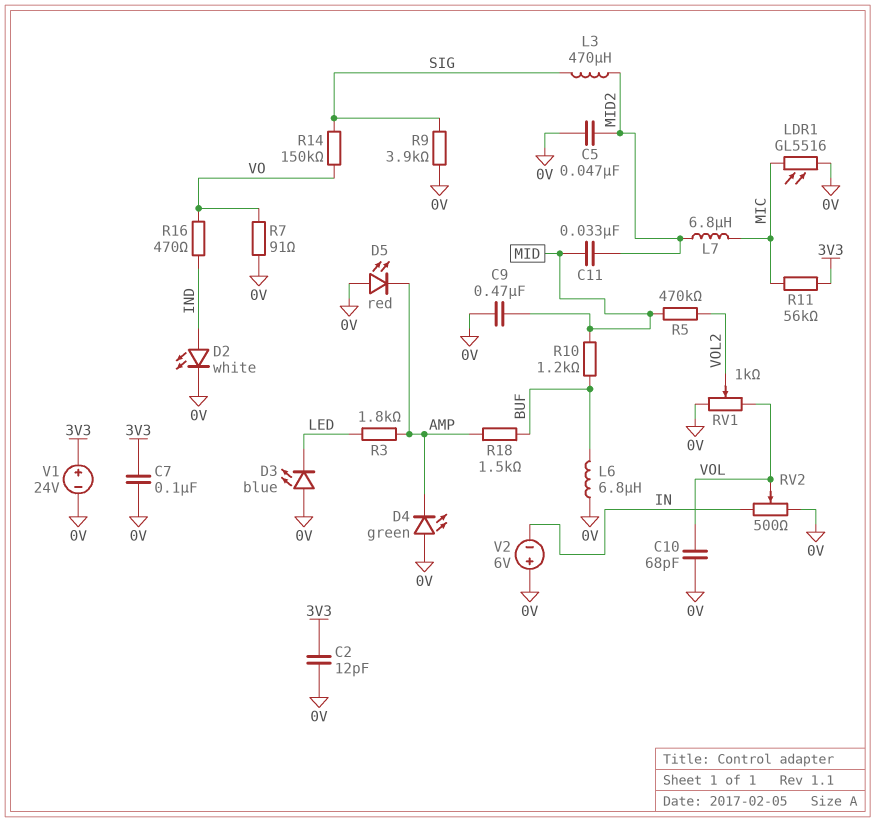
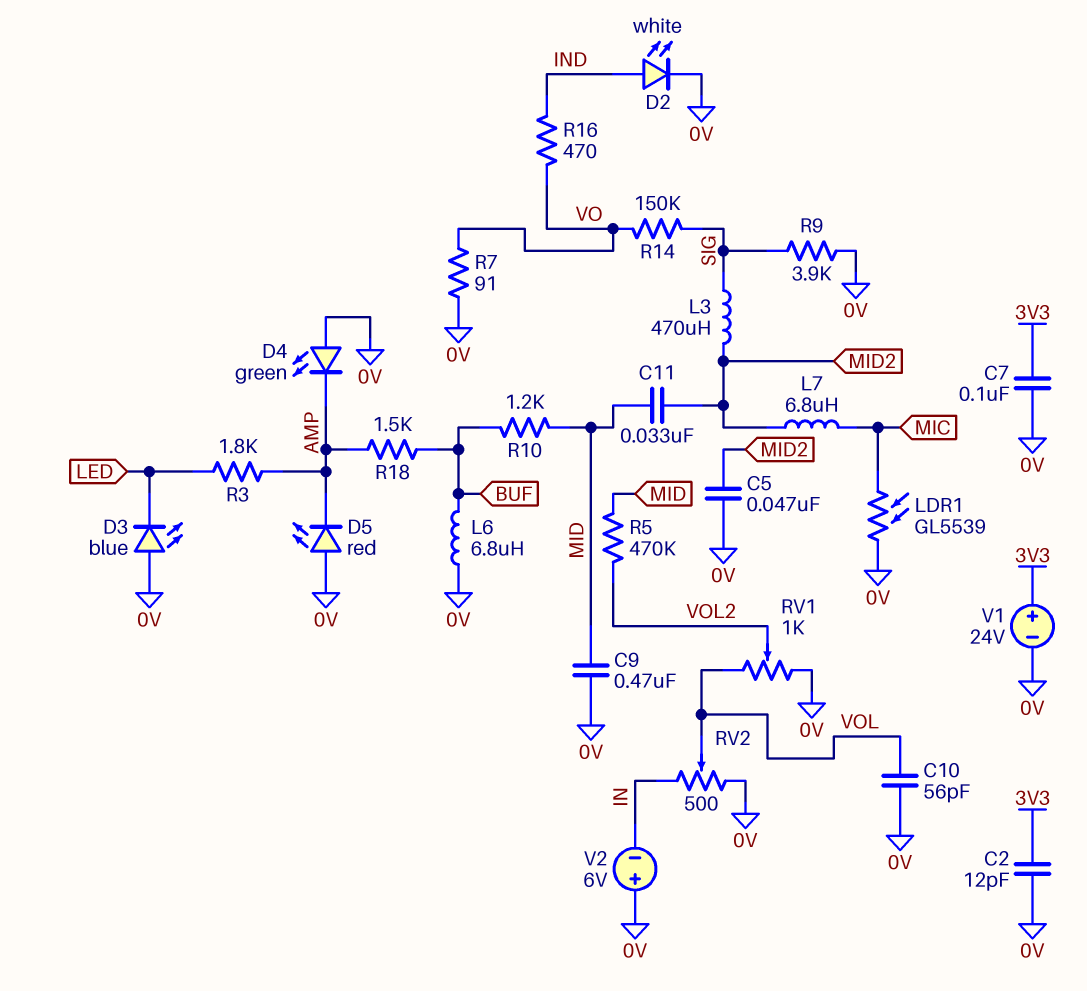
C10: 68pF (0V, VOL) -> 56pF (0V, VOL)
LDR1: GL5516 (0V, MIC) -> GL5539 (0V, MIC)
R11: 56k (3V3, MIC) -> none

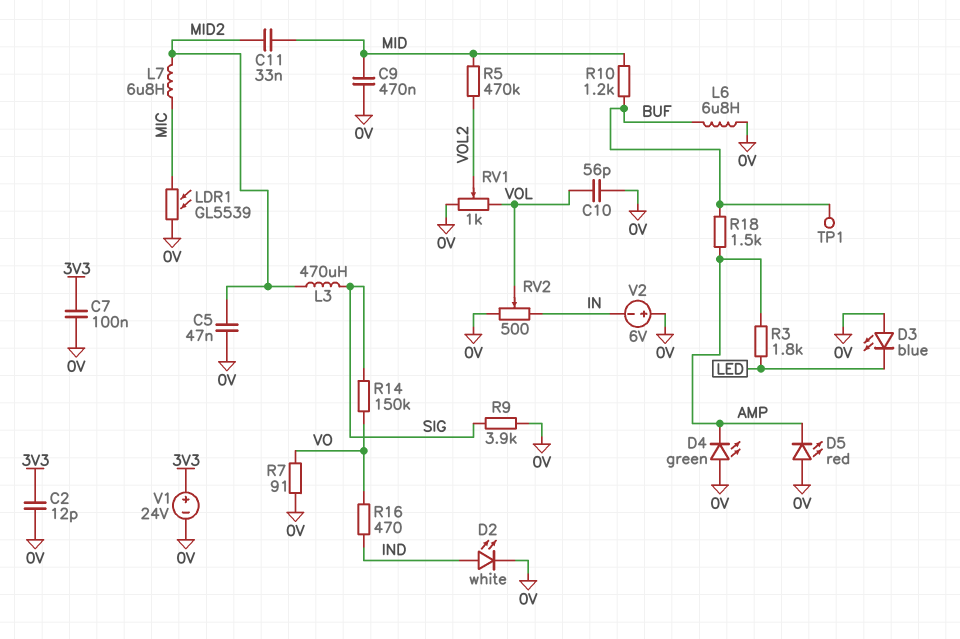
TP1: none -> test point (BUF)

